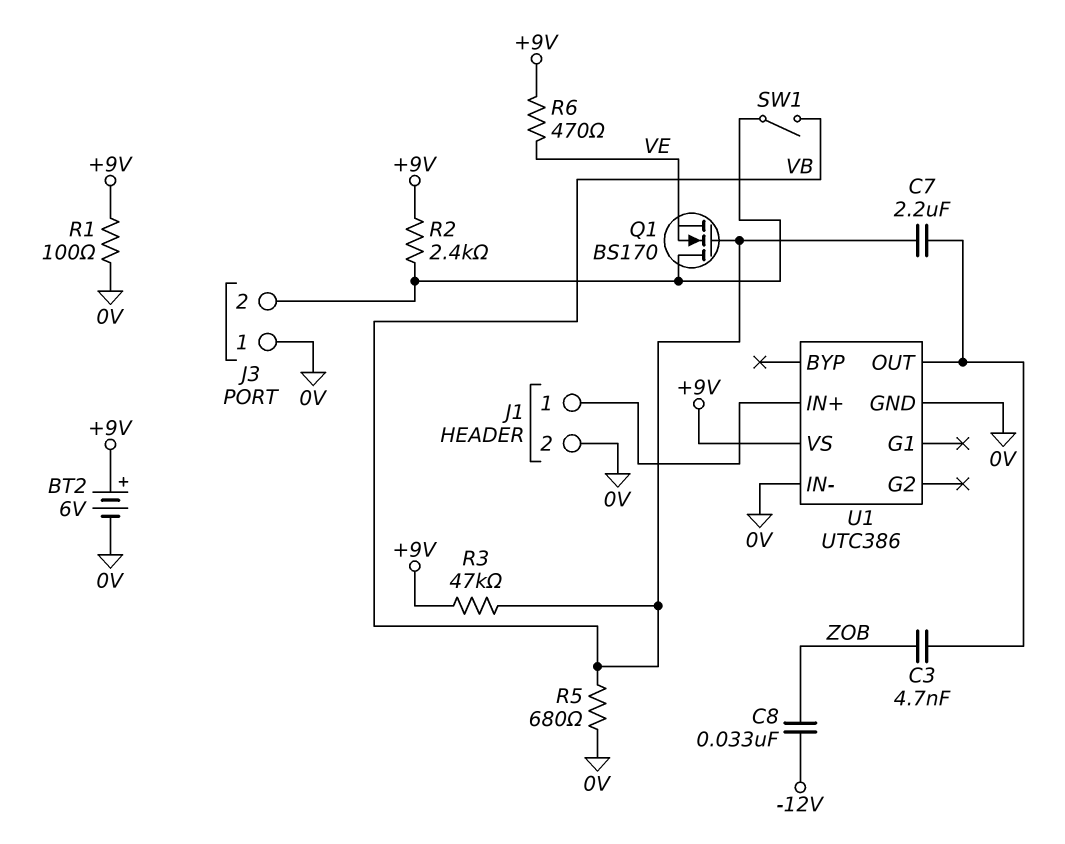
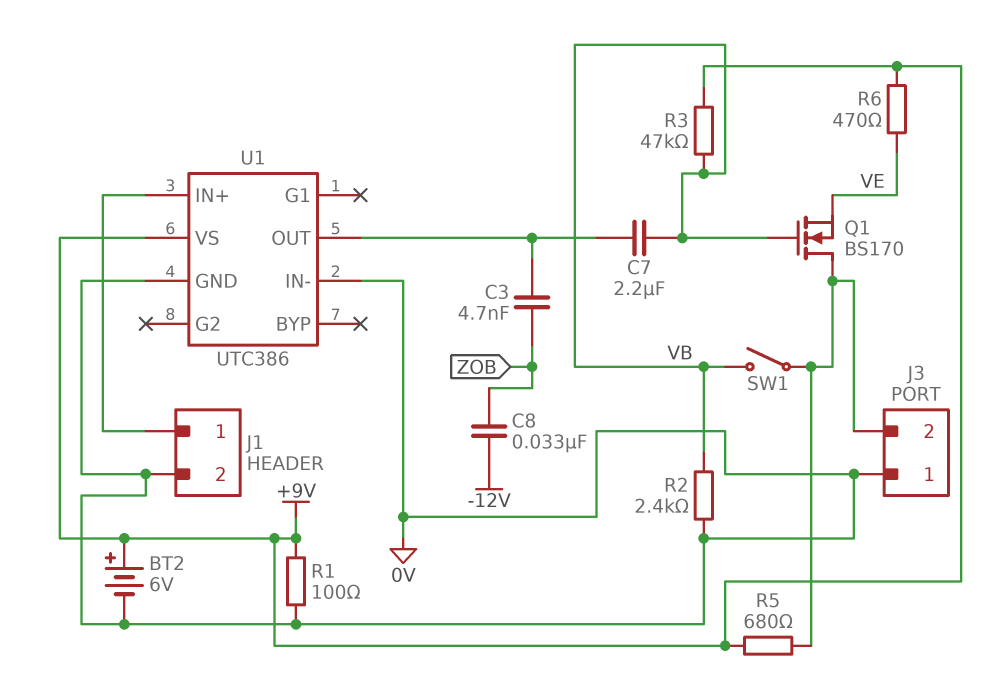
R2: 2.4k (+9V, J3/2) -> 2.4k (0V, VB)
R5: 680 (0V, VB) -> 680 (+9V, J3/2)

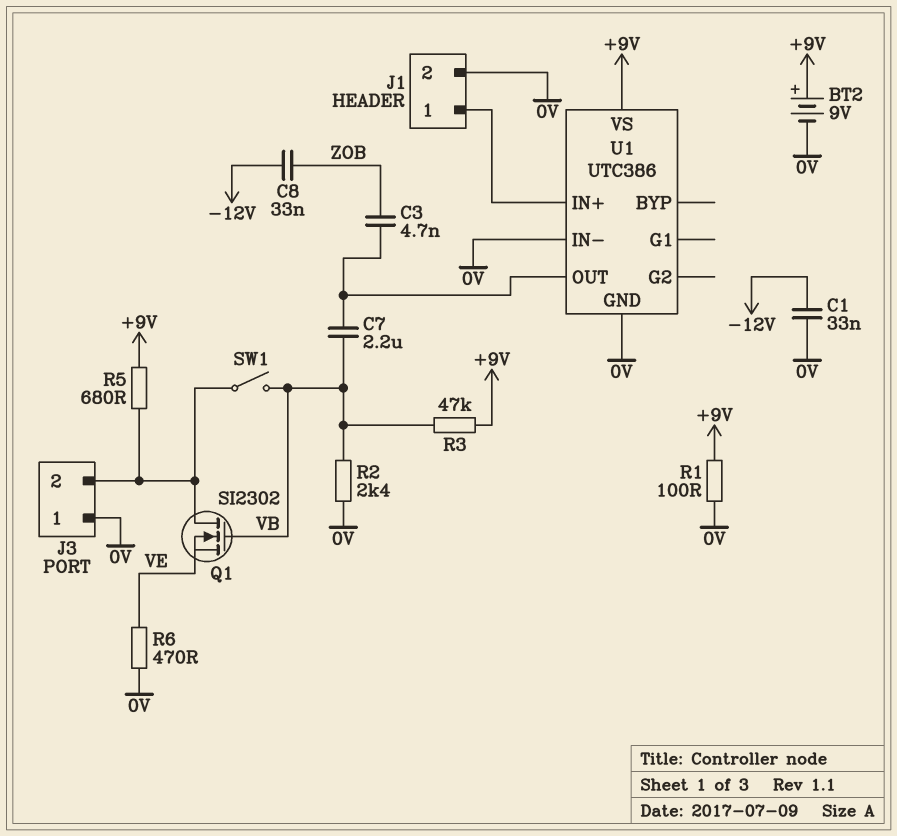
BT2: 6V (plus +9V, minus 0V) -> 9V (plus +9V, minus 0V)
C1: none -> 33nF (-12V, 0V)
Q1: NMOS BS170 (G VB, D J3/2, S VE) -> NMOS SI2302 (G VB, D J3/2, S VE)
R6: 470 (+9V, VE) -> 470 (0V, VE)

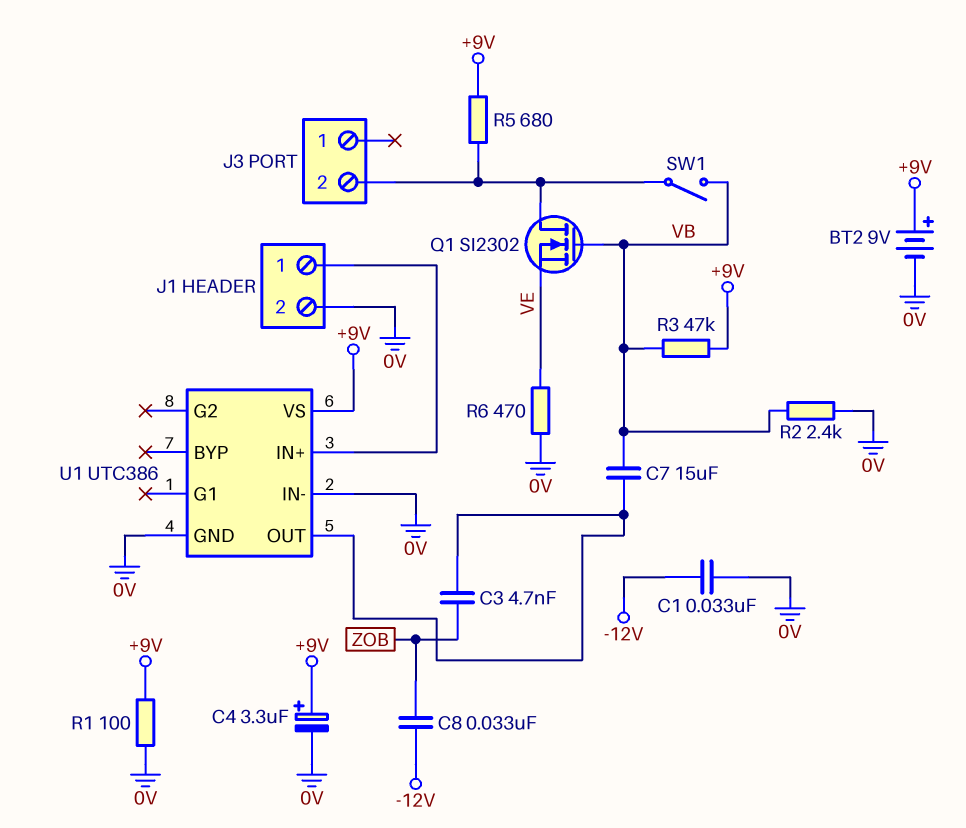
C4: none -> 3.3uF (plus +9V, minus 0V)
C7: 2.2uF (U1/OUT, VB) -> 15uF (U1/OUT, VB)
J3 pin 1: 0V -> none

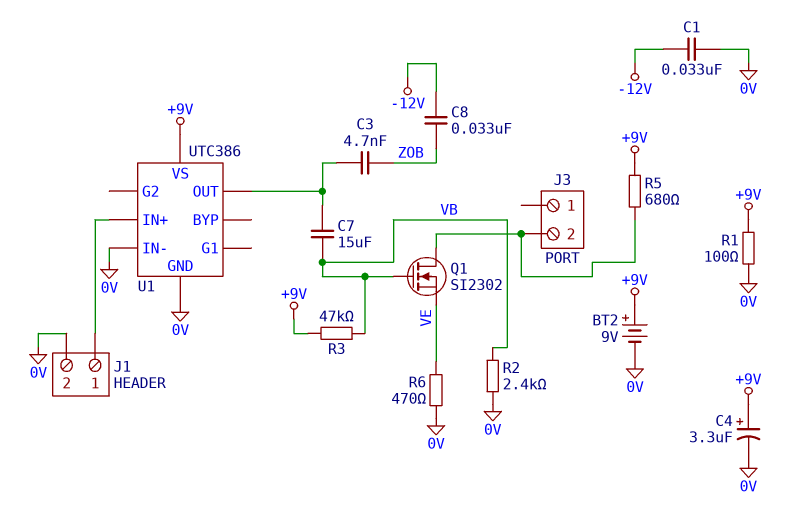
SW1: switch (J3/2, VB) -> none

